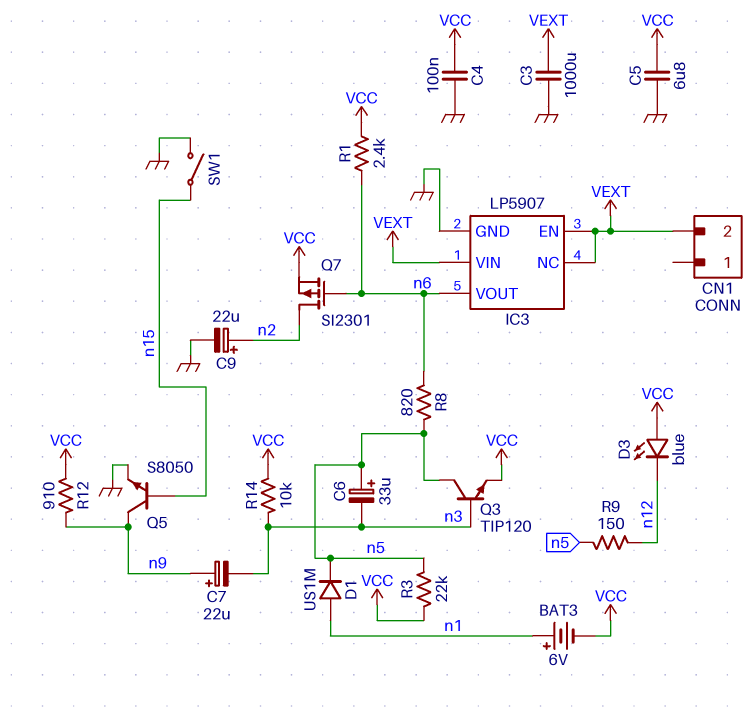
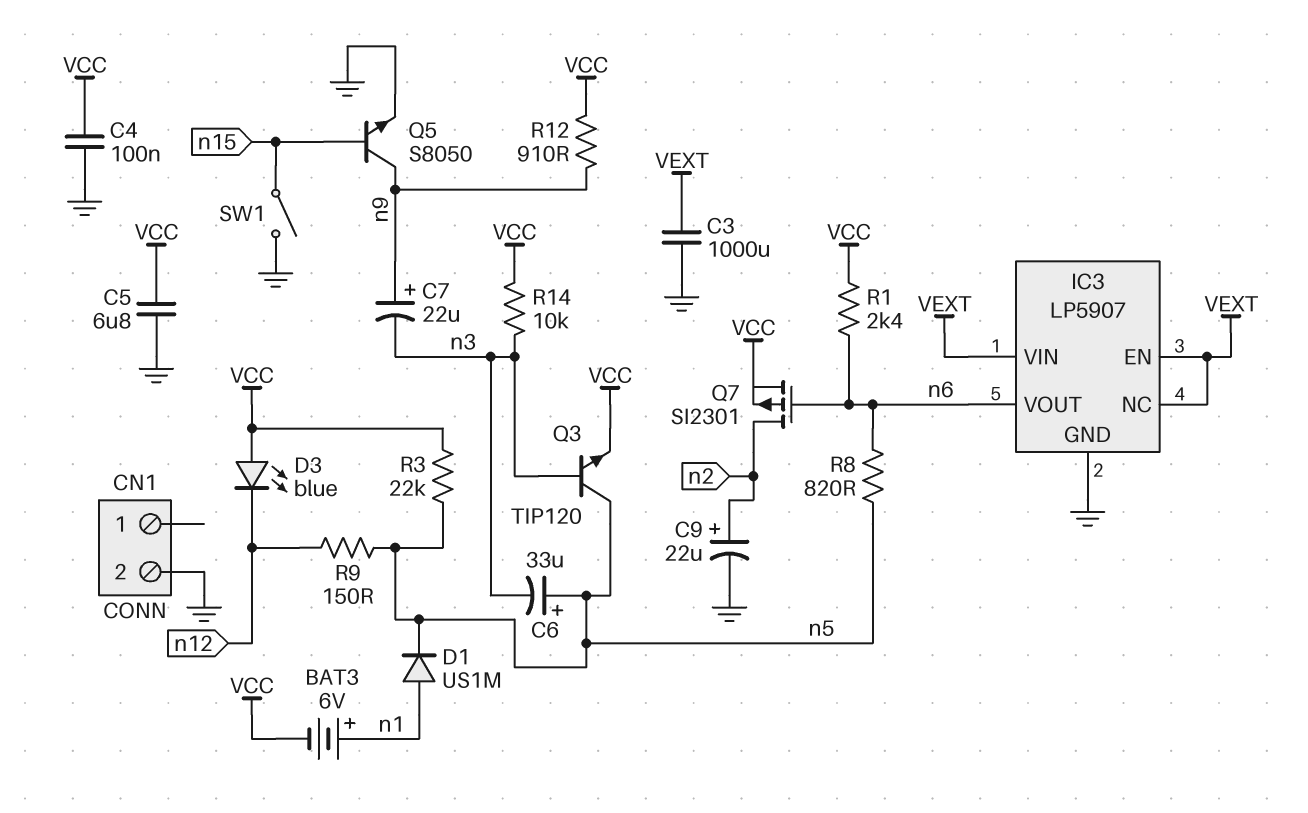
CN1 pin 2: VEXT -> GND

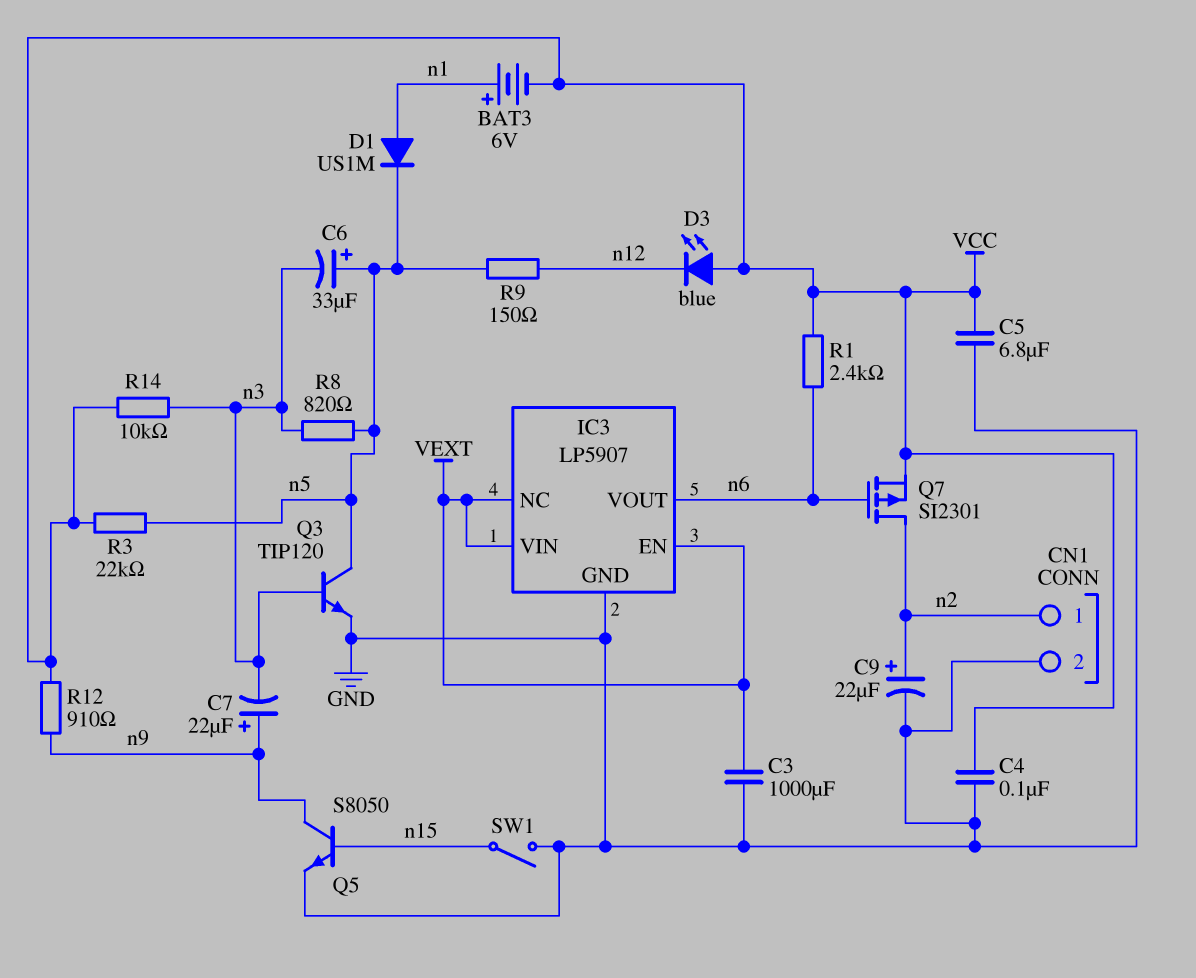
CN1 pin 1: none -> n2
Q3: NPN TIP120 (B n3, C n5, E VCC) -> NPN TIP120 (B n3, C n5, E GND)
R8: 820 (n5, n6) -> 820 (n3, n5)

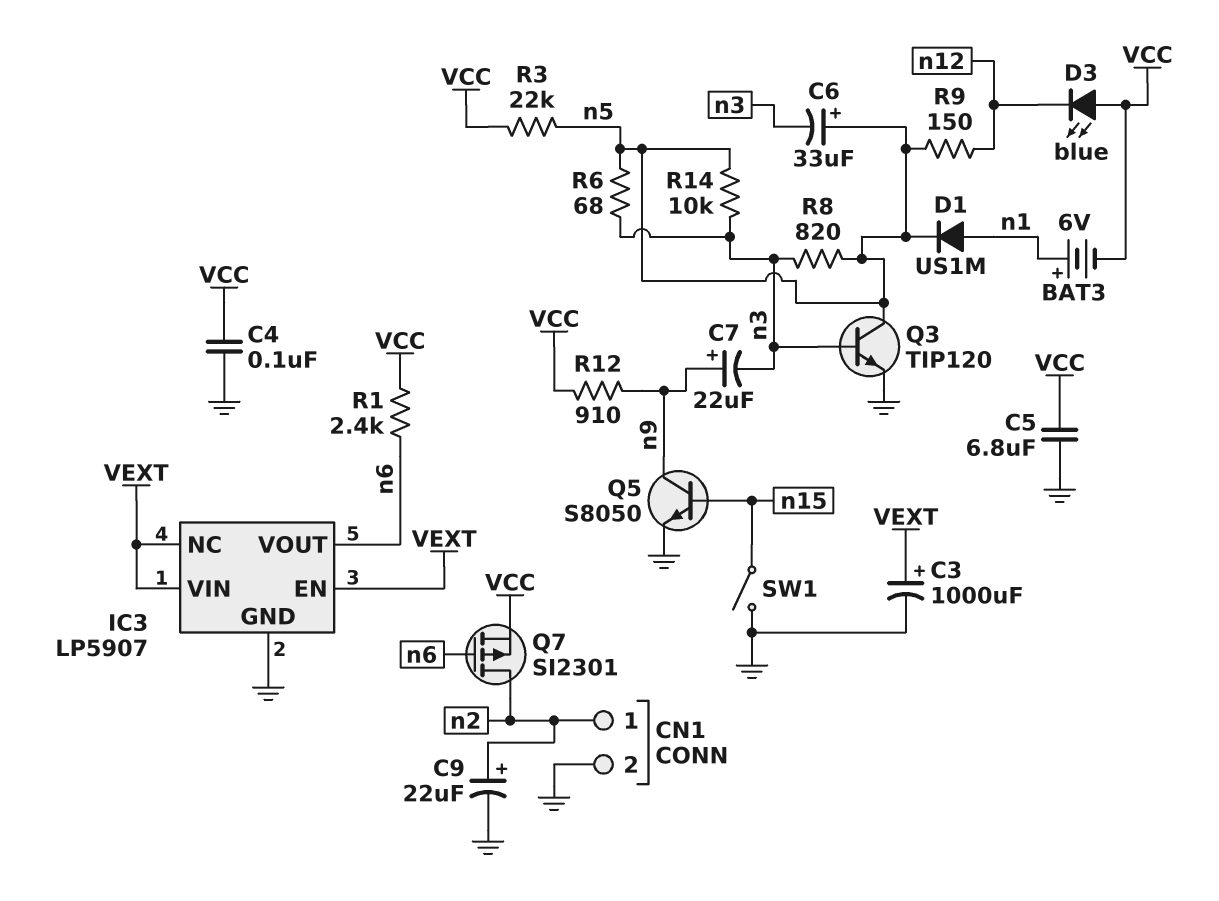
C3: 1000uF (GND, VEXT) -> 1000uF (plus VEXT, minus GND)
R6: none -> 68 (n3, n5)
R14: 10k (VCC, n3) -> 10k (n3, n5)

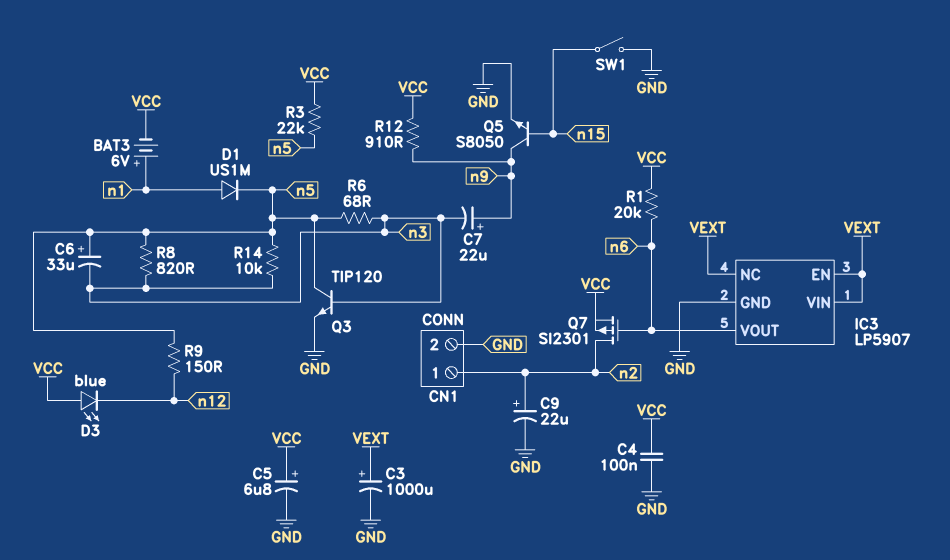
C5: 6.8uF (GND, VCC) -> 6.8uF (plus VCC, minus GND)
R1: 2.4k (VCC, n6) -> 20k (VCC, n6)

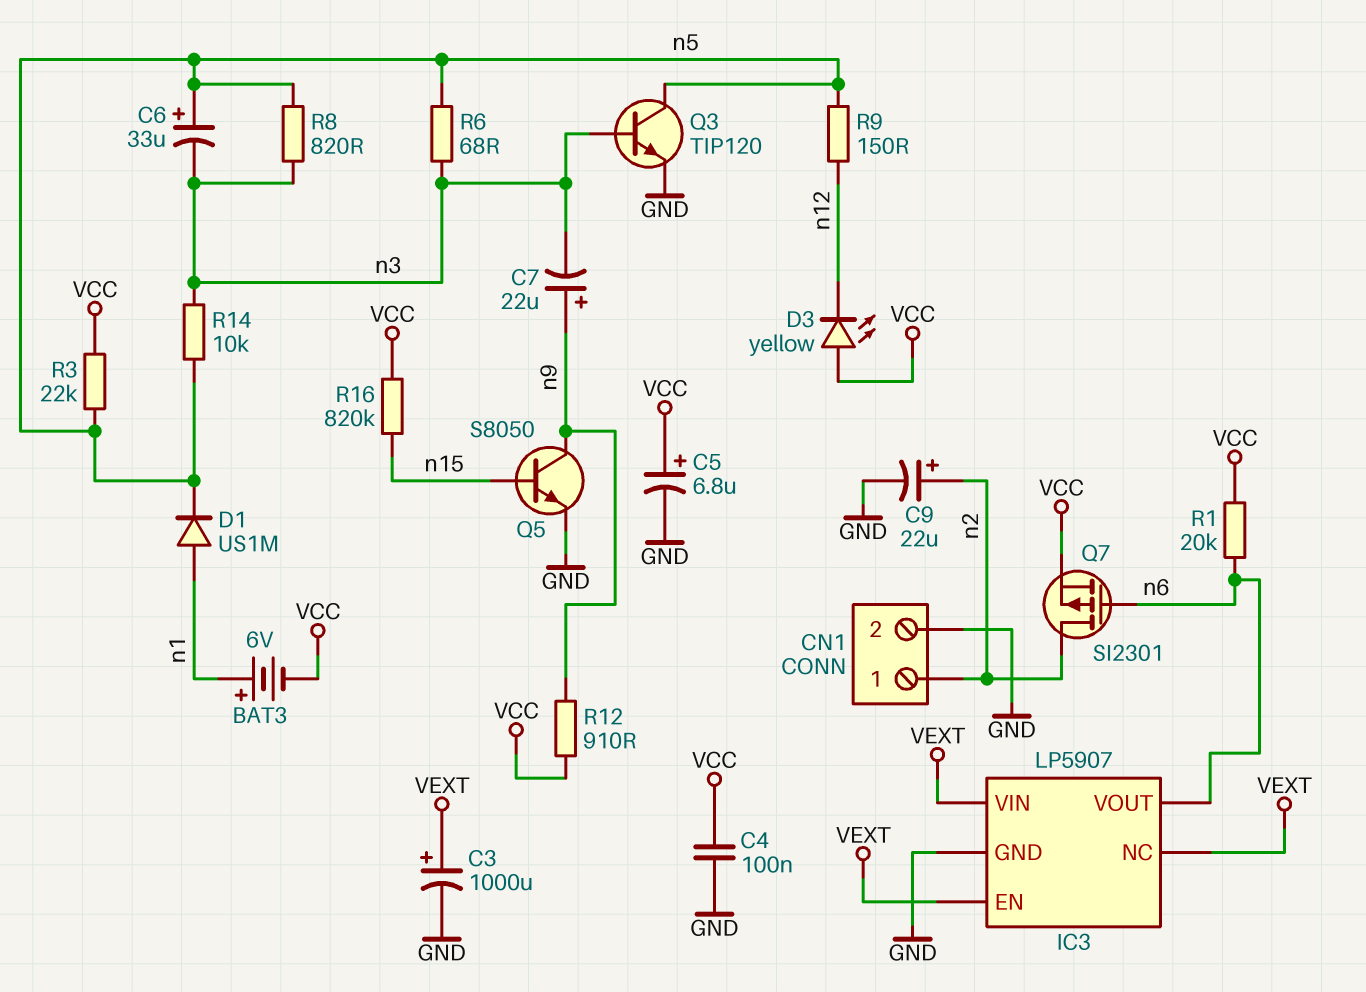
D3: LED blue (A VCC, K n12) -> LED yellow (A VCC, K n12)
R16: none -> 820k (VCC, n15)
SW1: switch (GND, n15) -> none

